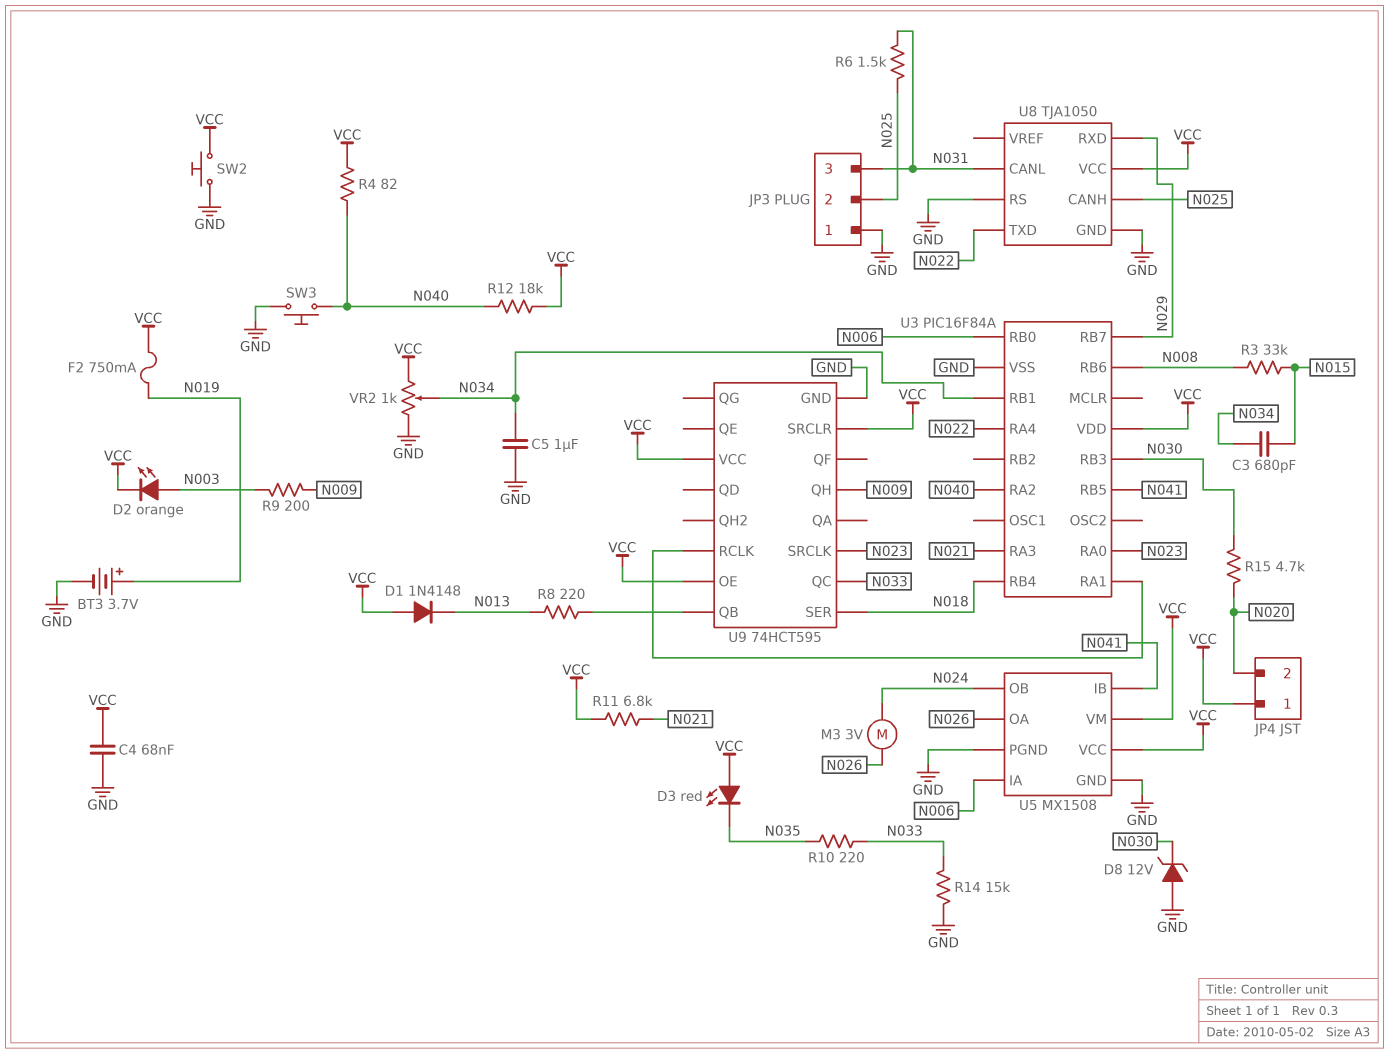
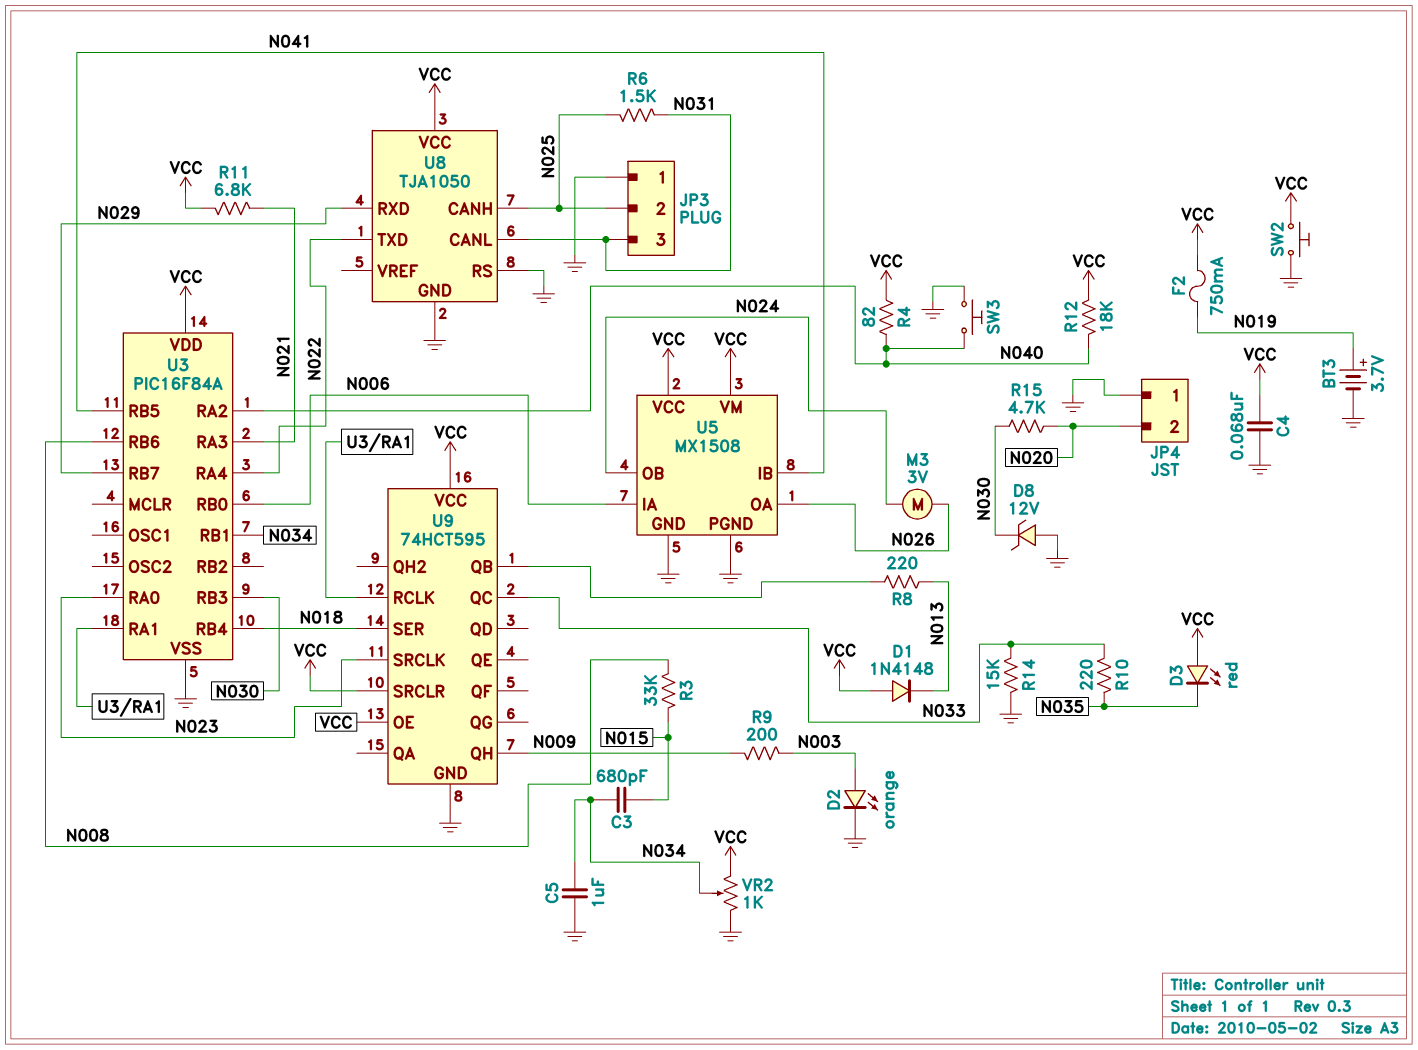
D2: LED orange (A N003, K VCC) -> LED orange (A N003, K GND)
JP4 pin 1: VCC -> GND

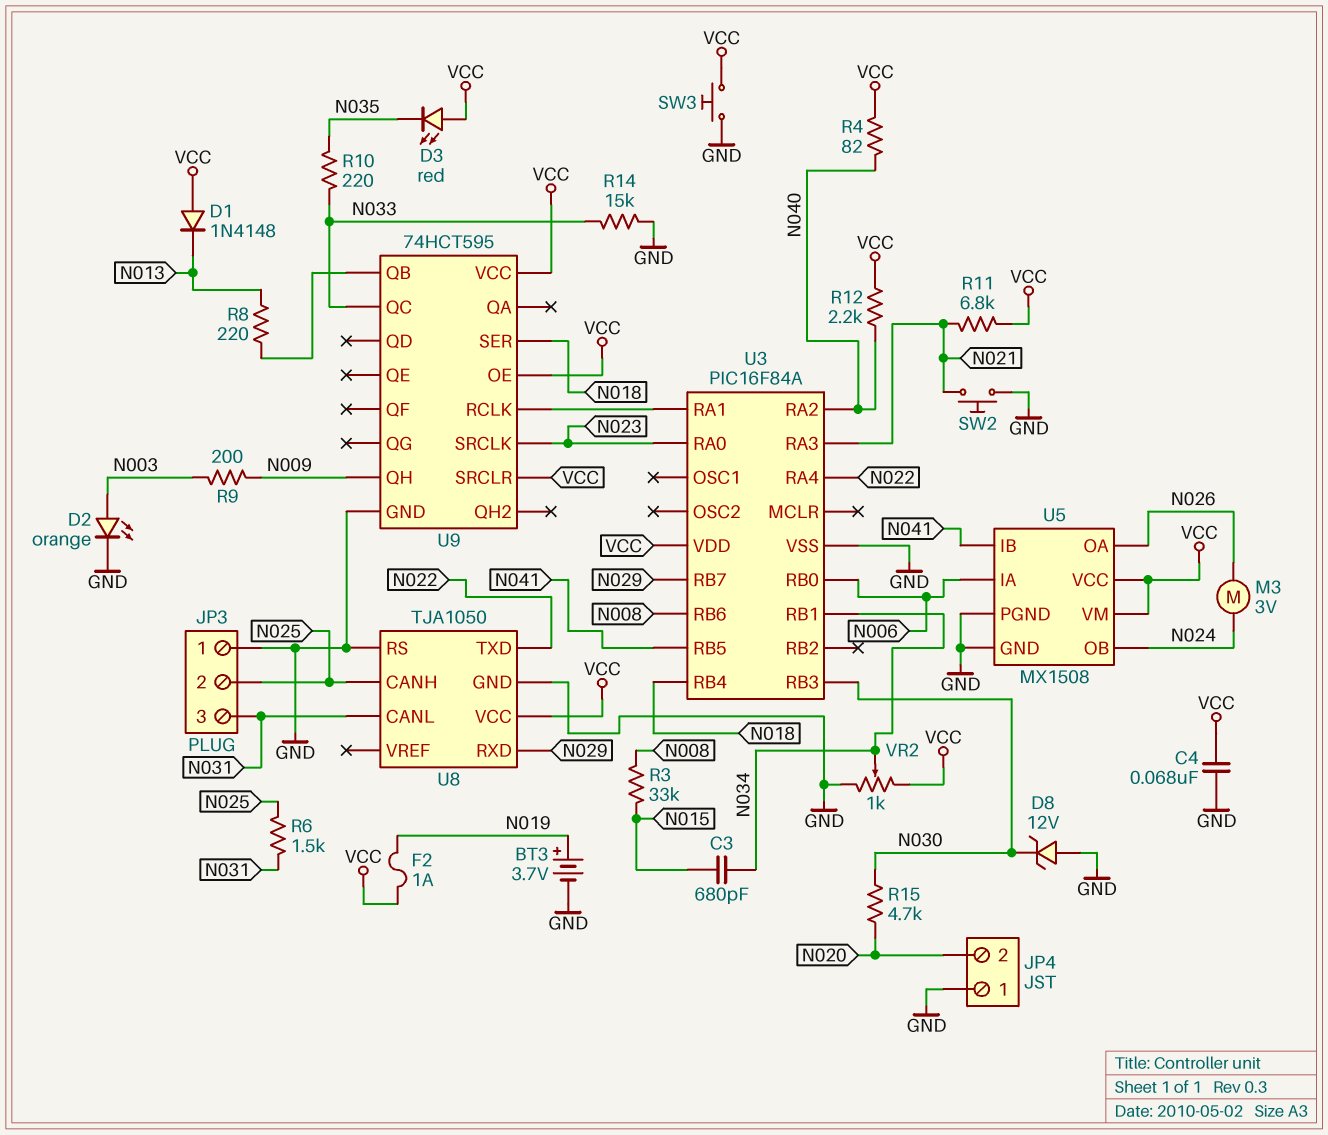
C5: 1uF (GND, N034) -> none
F2: 750mA (N019, VCC) -> 1A (N019, VCC)
R12: 18k (N040, VCC) -> 2.2k (N040, VCC)
SW2: button (GND, VCC) -> button (GND, N021)
SW3: button (GND, N040) -> button (GND, VCC)

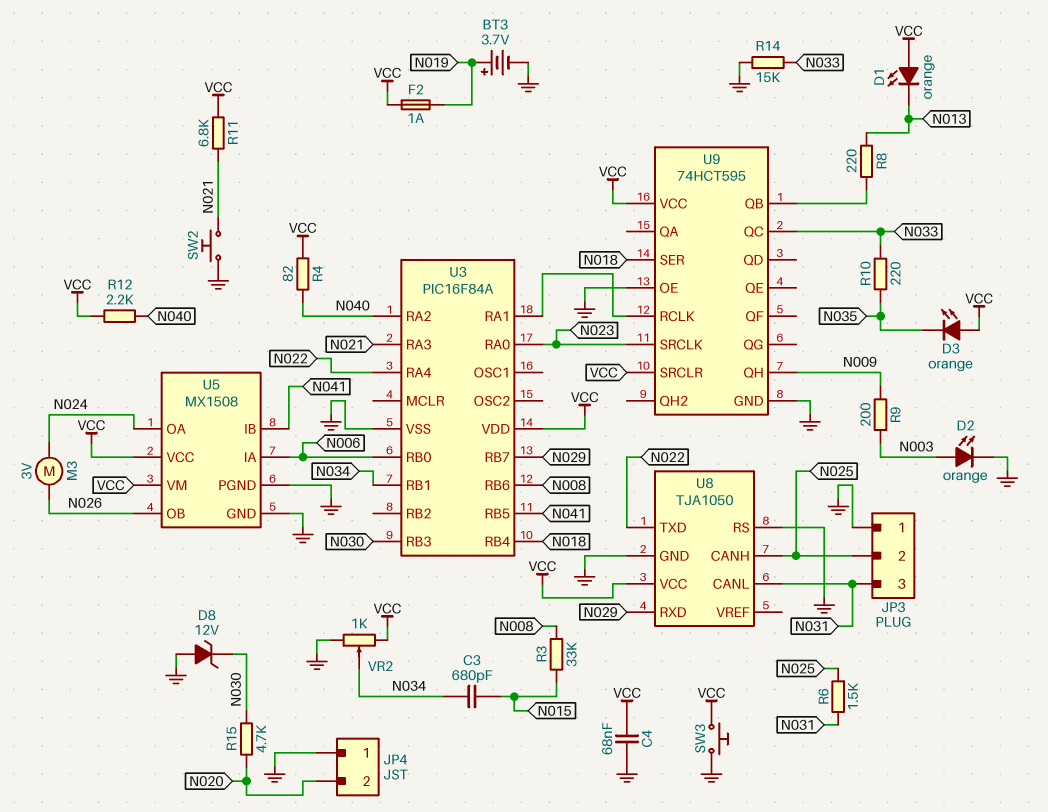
D1: diode 1N4148 (A VCC, K N013) -> LED orange (A VCC, K N013)
D3: LED red (A VCC, K N035) -> LED orange (A VCC, K N035)
U5 pin OA: N026 -> N024
U5 pin OB: N024 -> N026
U9 pin OE: VCC -> GND

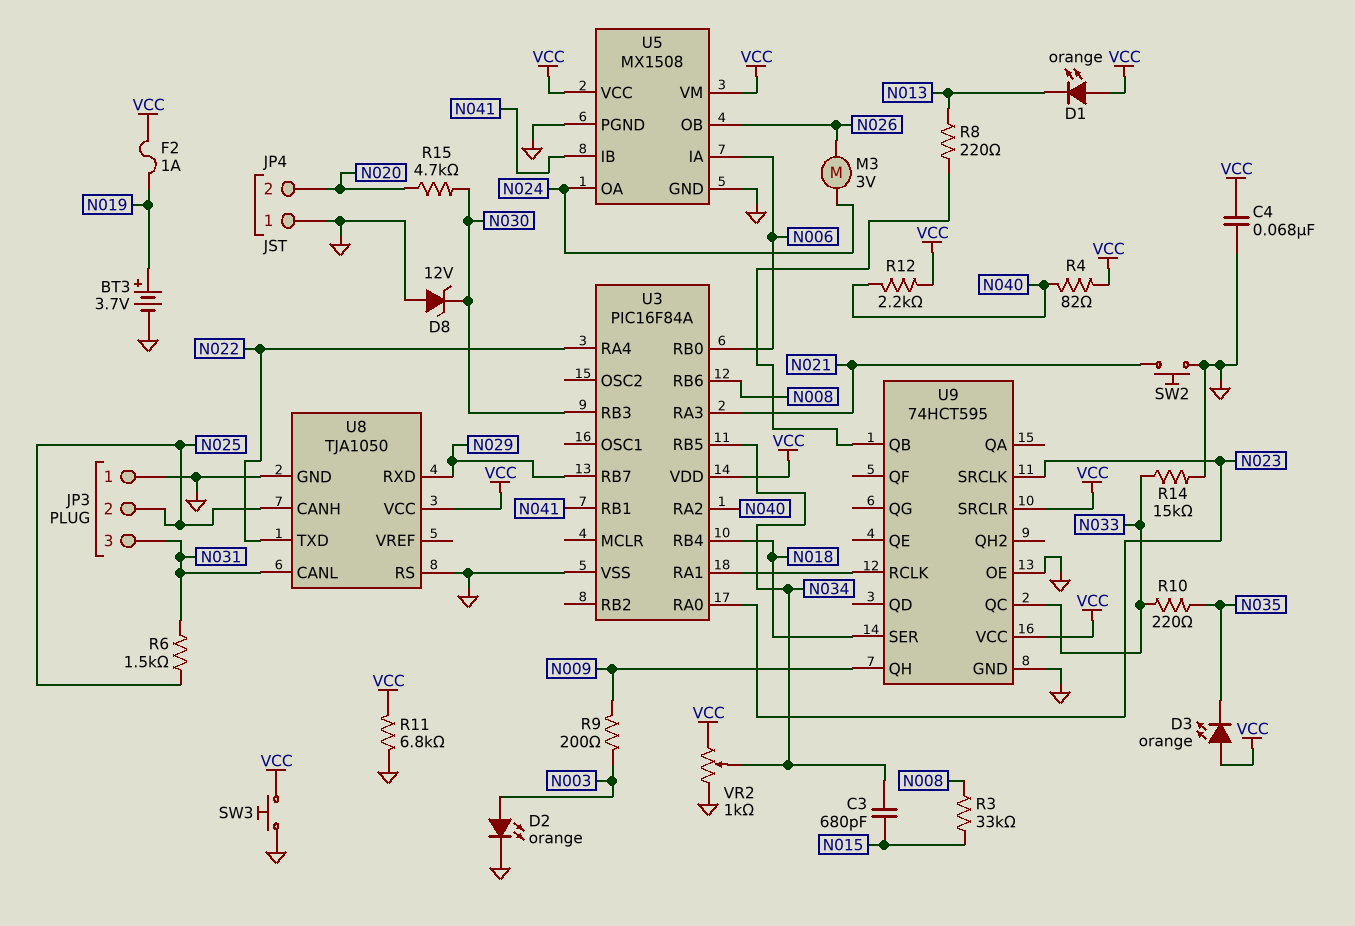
R11: 6.8k (N021, VCC) -> 6.8k (GND, VCC)
U3 pin RB1: N034 -> N041
U3 pin RB5: N041 -> N034

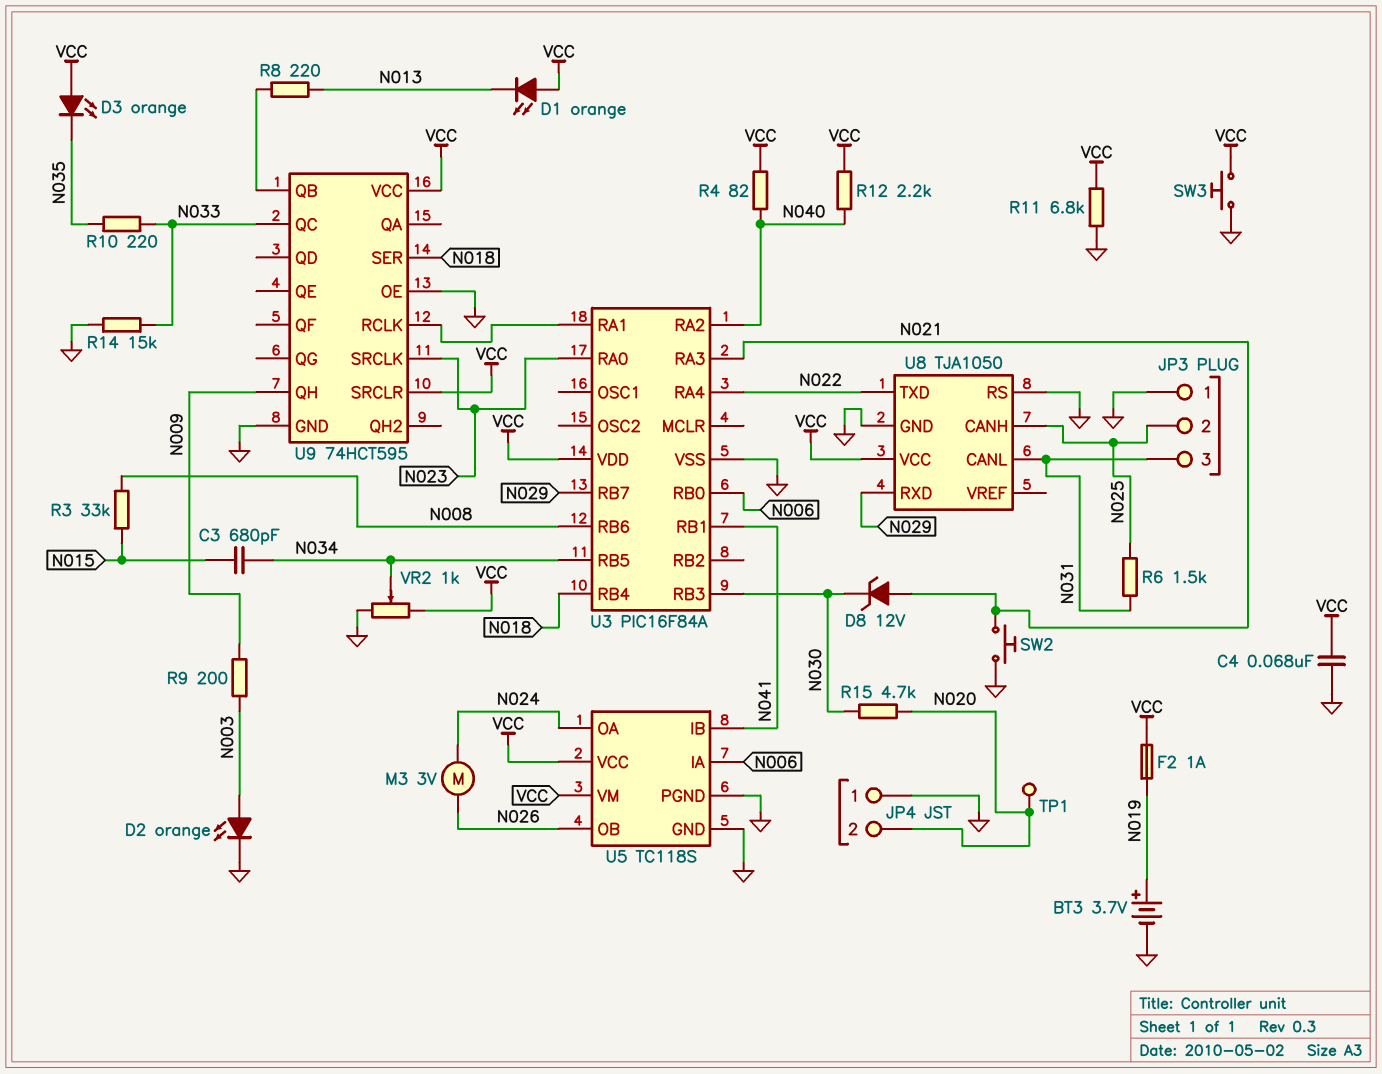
D8: zener 12V (A GND, K N030) -> zener 12V (A N021, K N030)
TP1: none -> test point (N020)
U5: MX1508 -> TC118S

